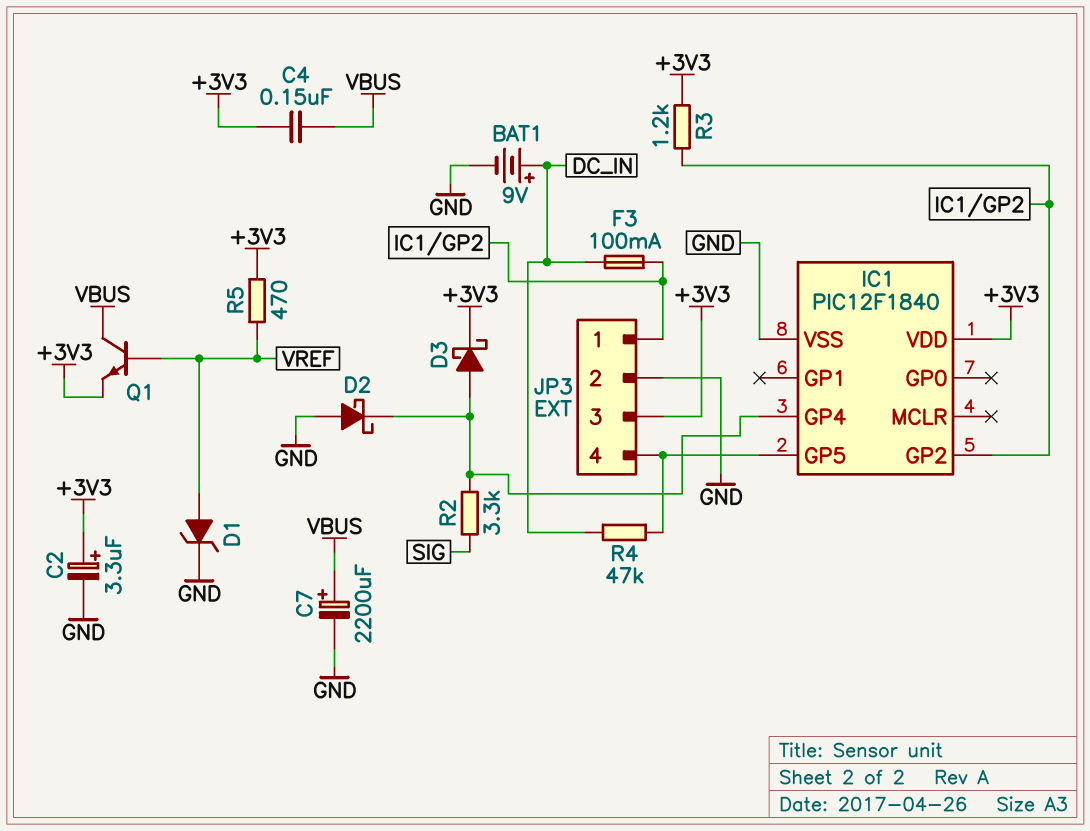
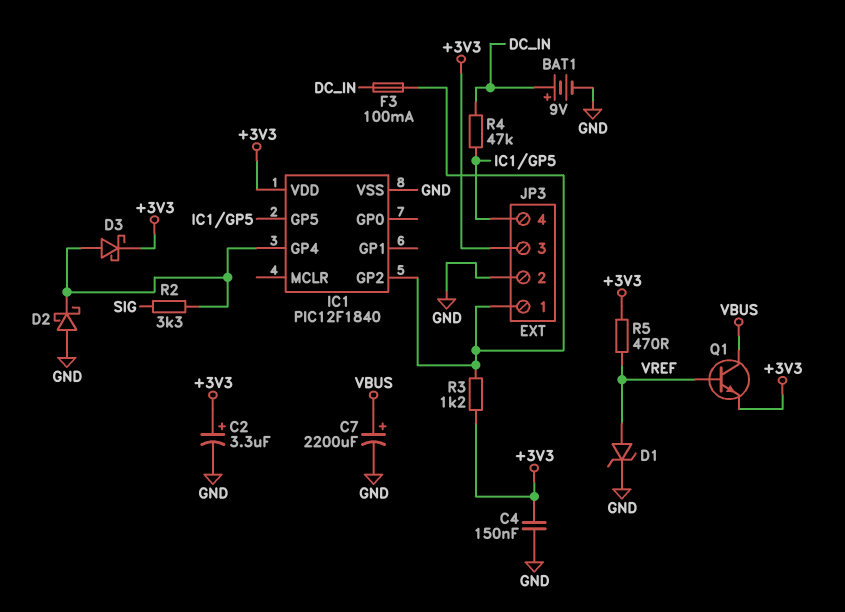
C4: 150nF (+3V3, VBUS) -> 150nF (+3V3, GND)

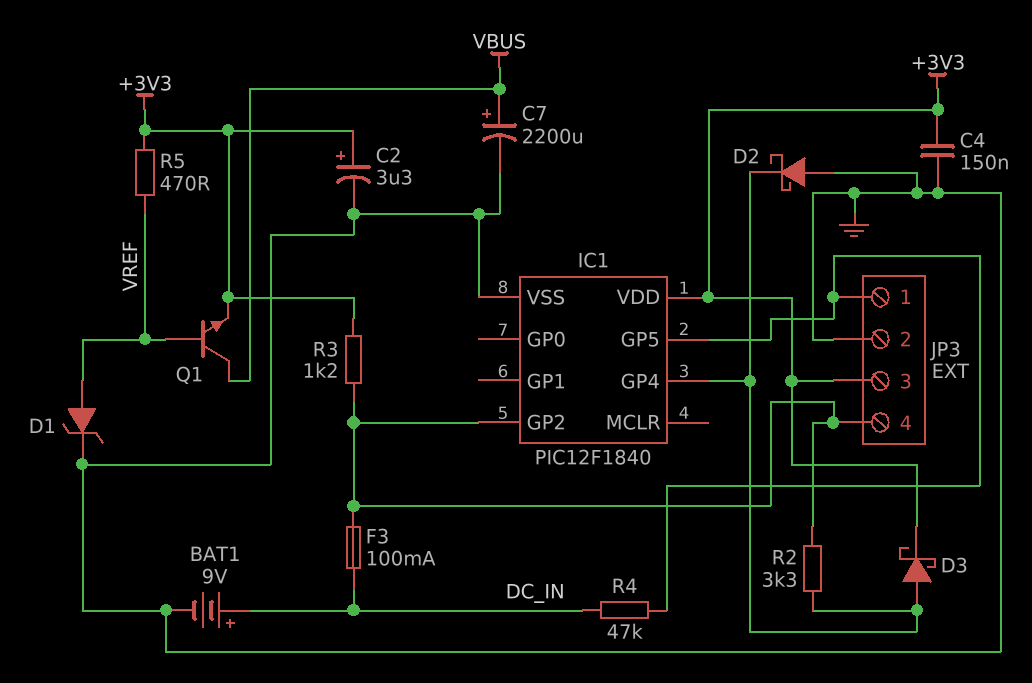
JP3 pin 1: IC1/GP2 -> IC1/GP5
JP3 pin 4: IC1/GP5 -> IC1/GP2
R2: 3.3k (IC1/GP4, SIG) -> 3.3k (IC1/GP2, IC1/GP4)

